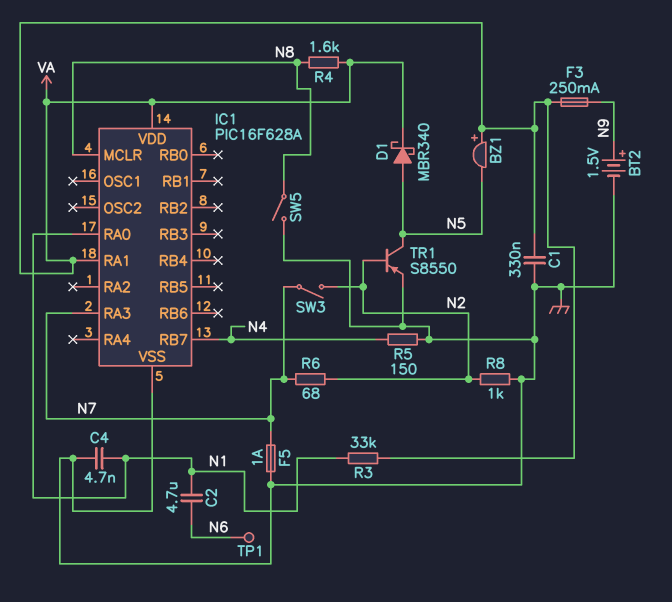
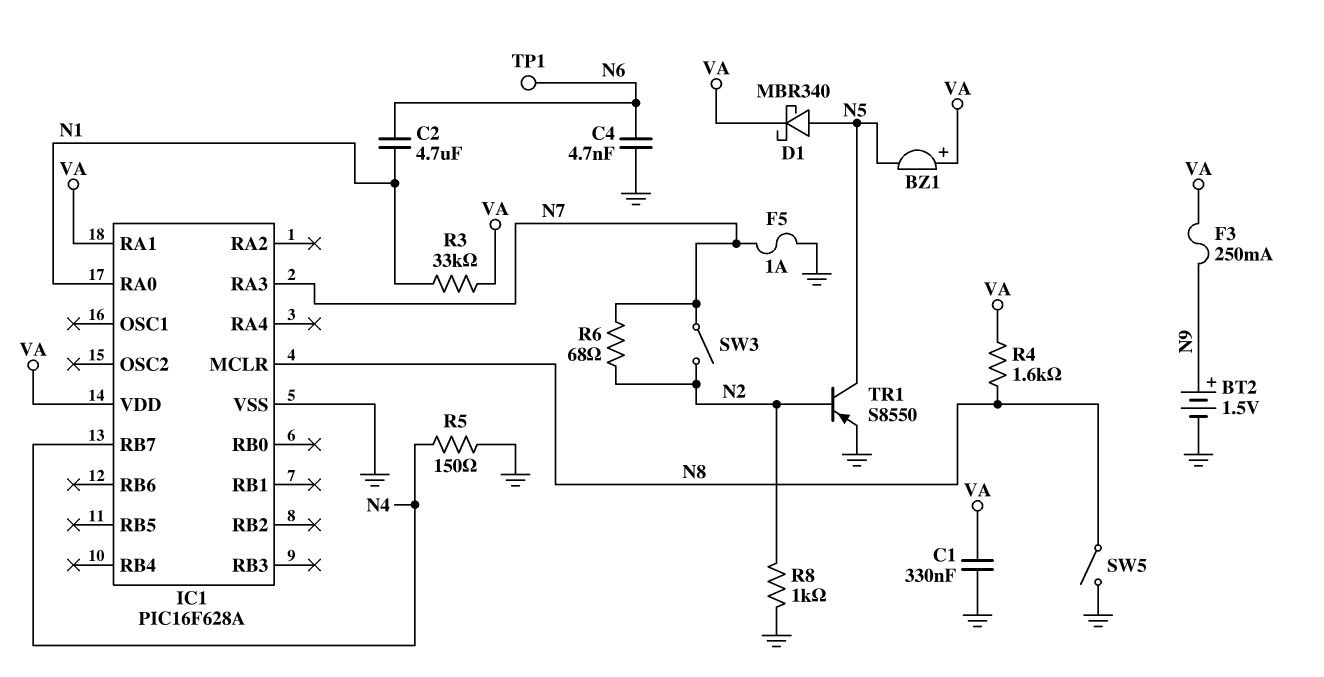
C4: 4.7nF (GND, N1) -> 4.7nF (GND, N6)

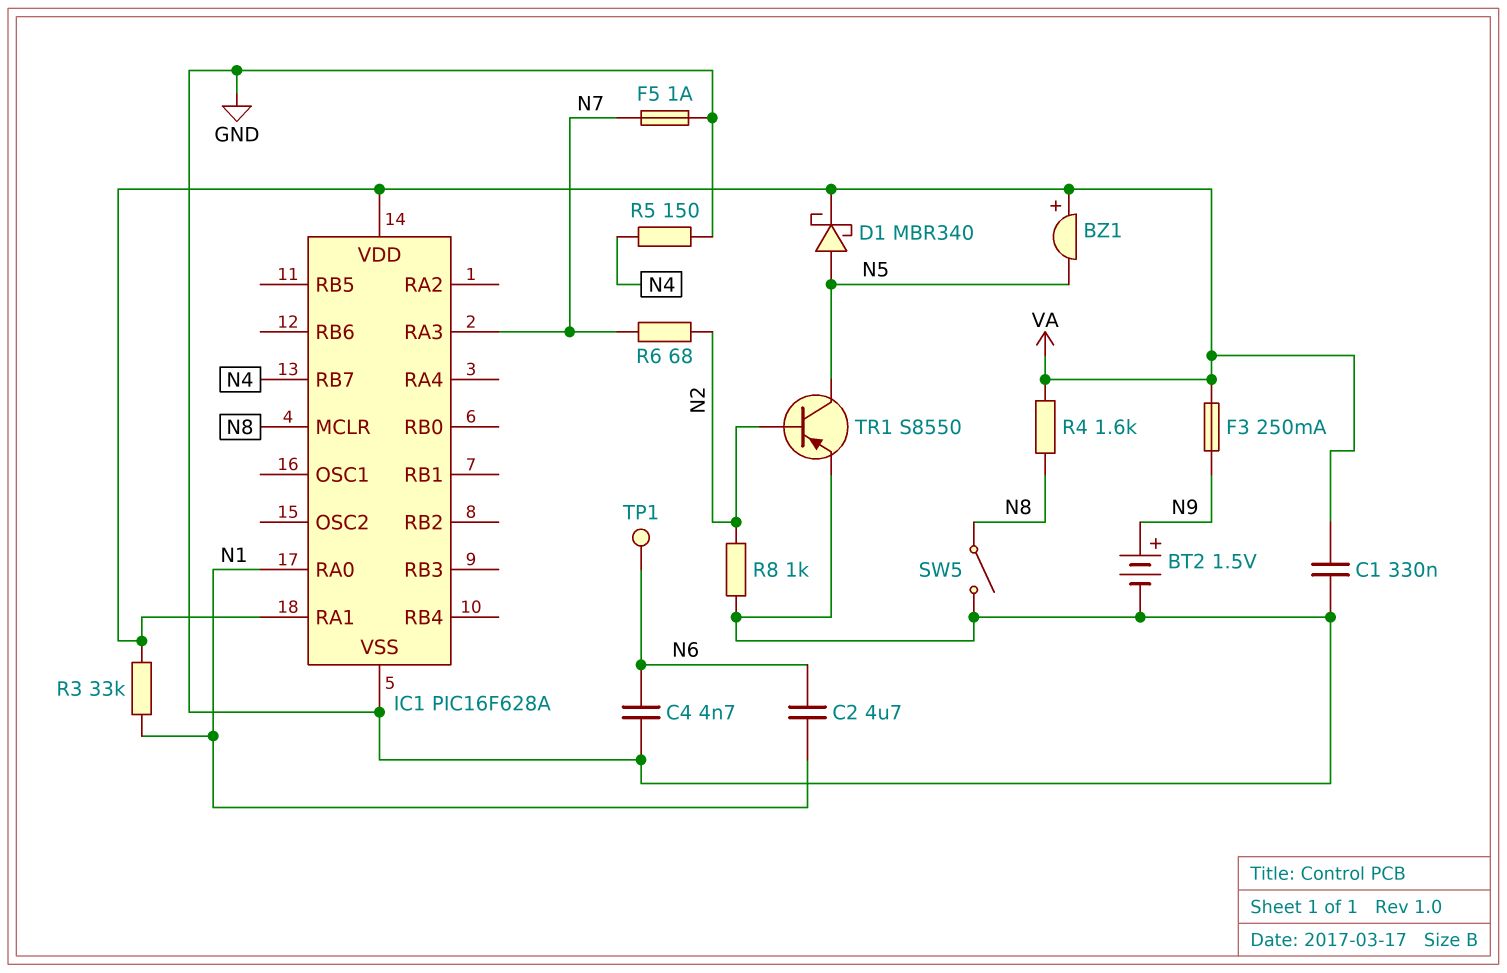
SW3: switch (N2, N7) -> none

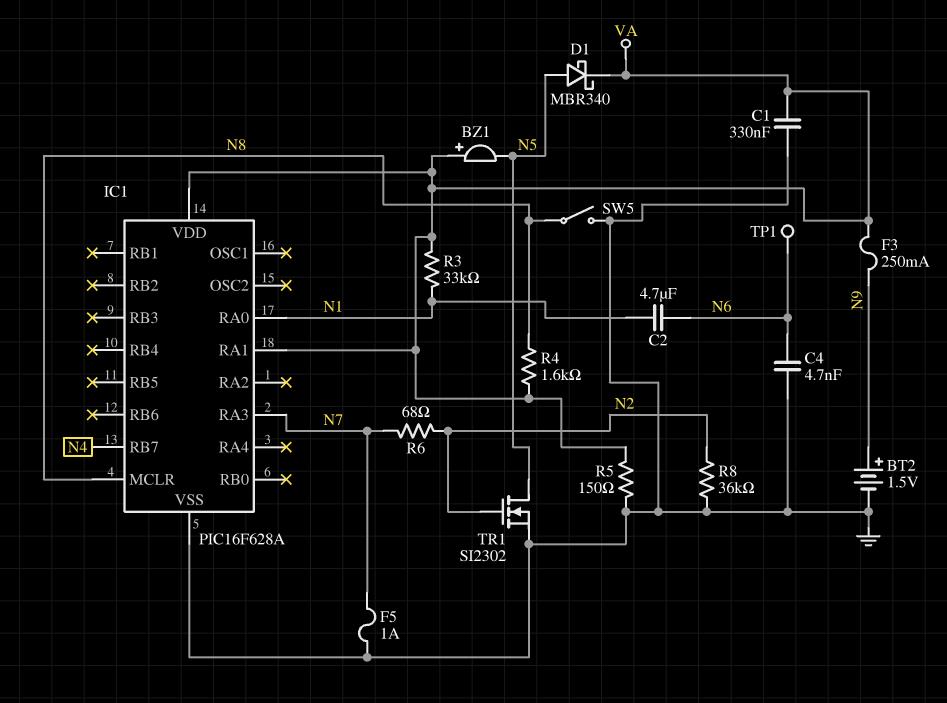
R5: 150 (GND, N4) -> 150 (GND, VA)
R8: 1k (GND, N2) -> 36k (GND, N2)
TR1: PNP S8550 (B N2, C N5, E GND) -> NMOS SI2302 (G N2, D N5, S GND)

